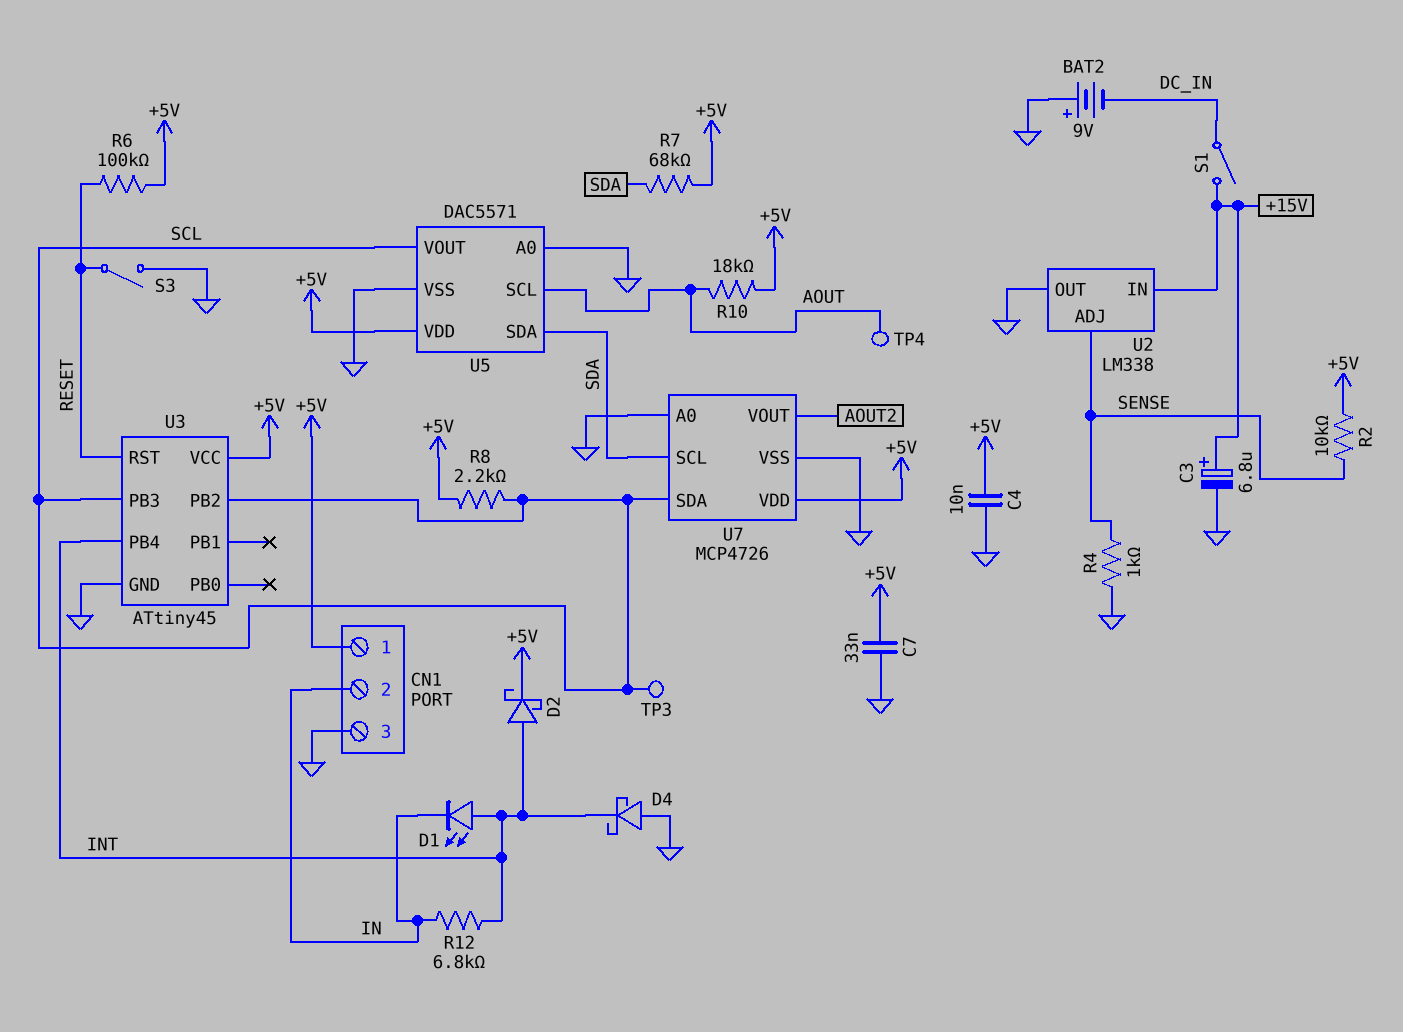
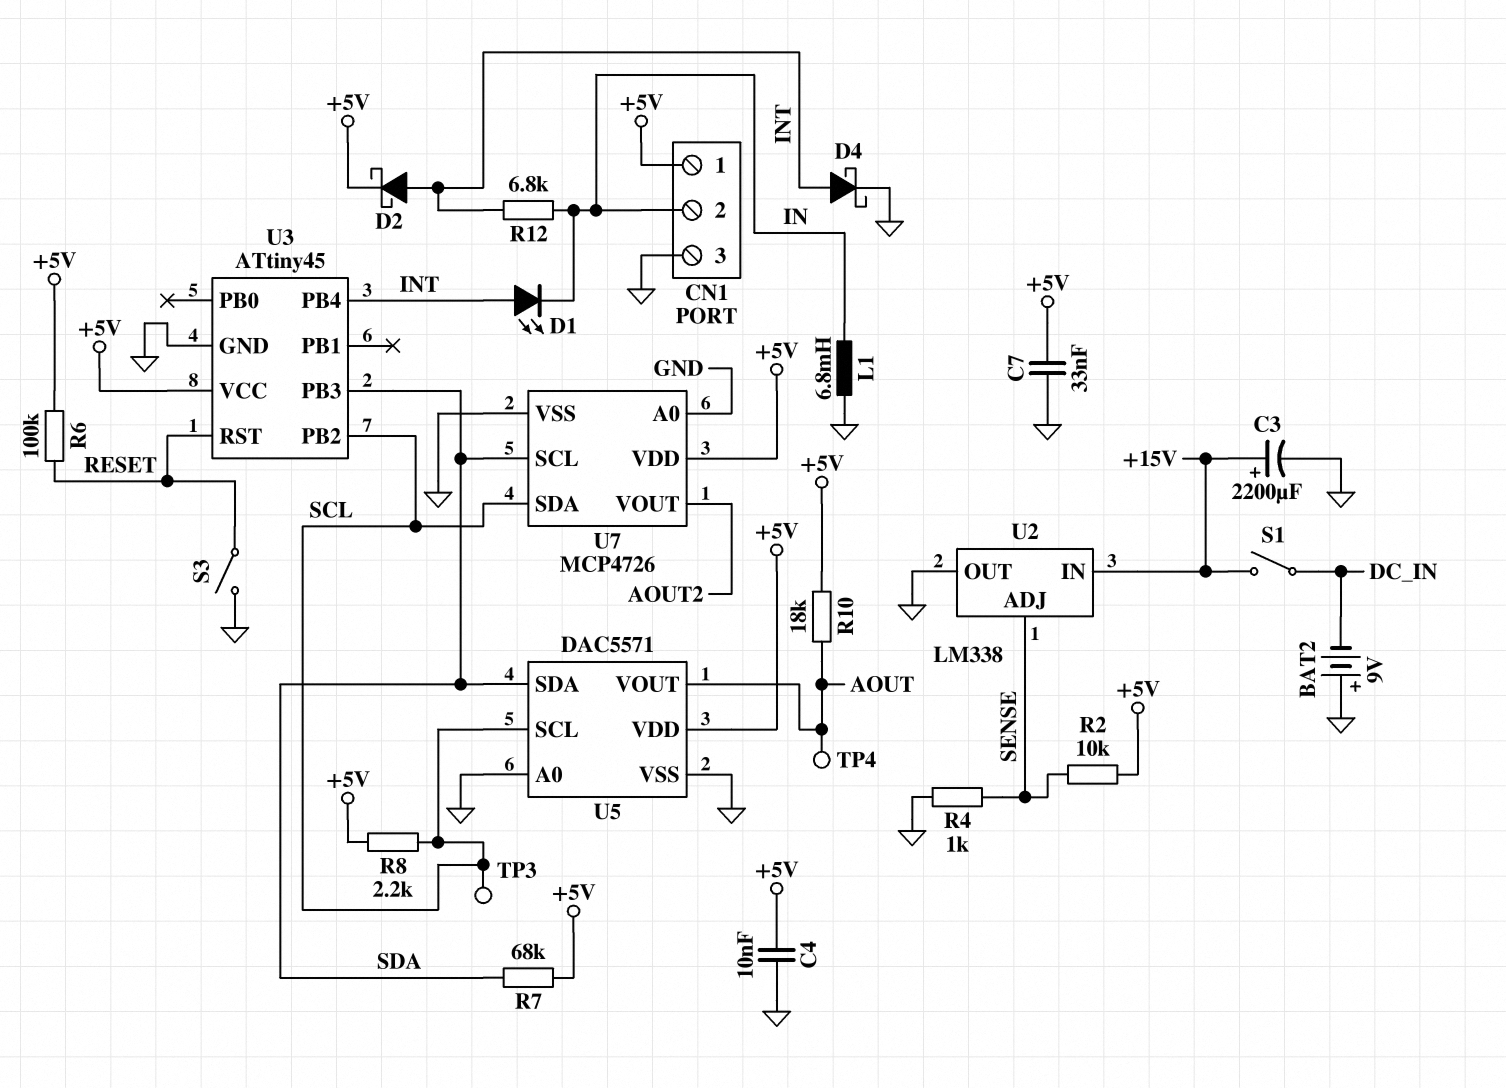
C3: 6.8uF (plus +15V, minus GND) -> 2200uF (plus +15V, minus GND)
D4: schottky (A GND, K INT) -> schottky (A INT, K GND)
L1: none -> 6.8mH (GND, IN)
U3 pin PB3: SCL -> SDA
U5 pin SCL: AOUT -> SCL
U5 pin VOUT: SCL -> AOUT

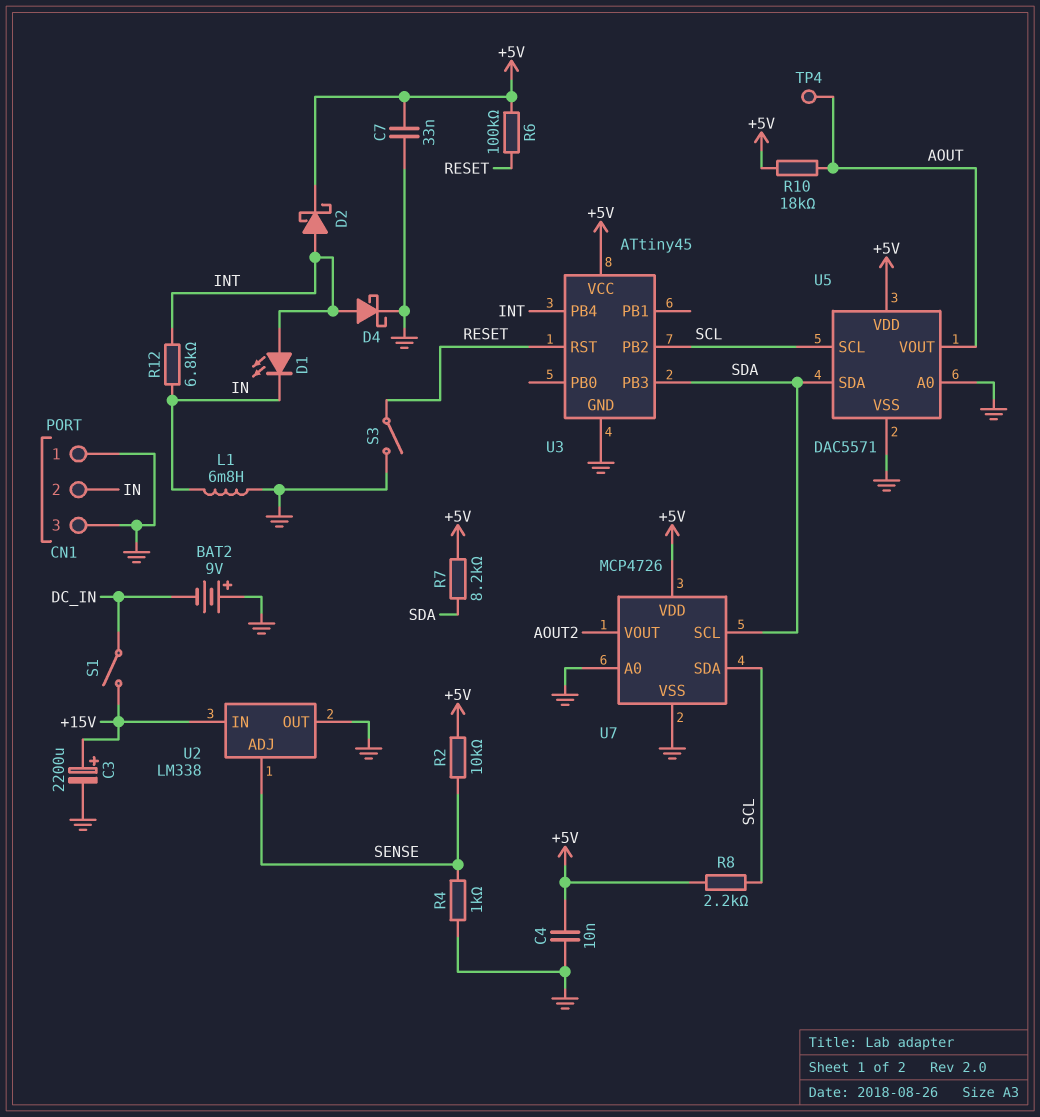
CN1 pin 1: +5V -> GND
R7: 68k (+5V, SDA) -> 8.2k (+5V, SDA)
TP3: test point (SCL) -> none

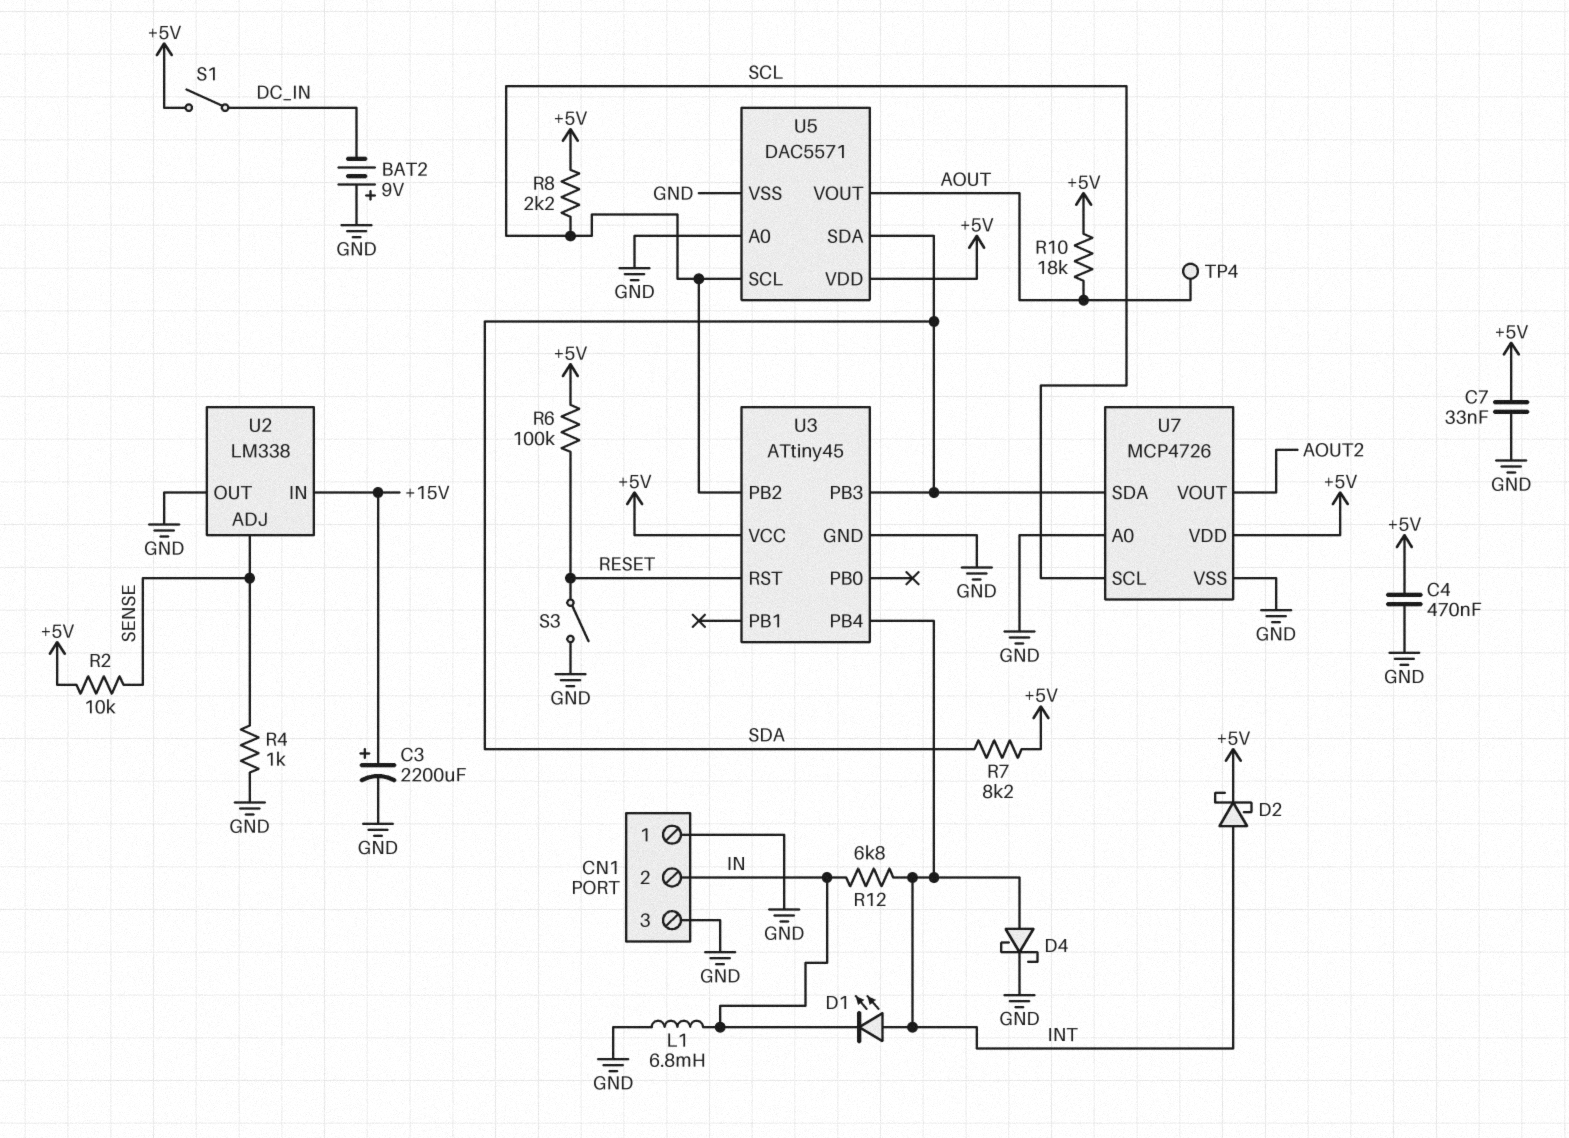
C4: 10nF (+5V, GND) -> 470nF (+5V, GND)
S1: switch (+15V, DC_IN) -> switch (+5V, DC_IN)
U7 pin SCL: SDA -> SCL
U7 pin SDA: SCL -> SDA

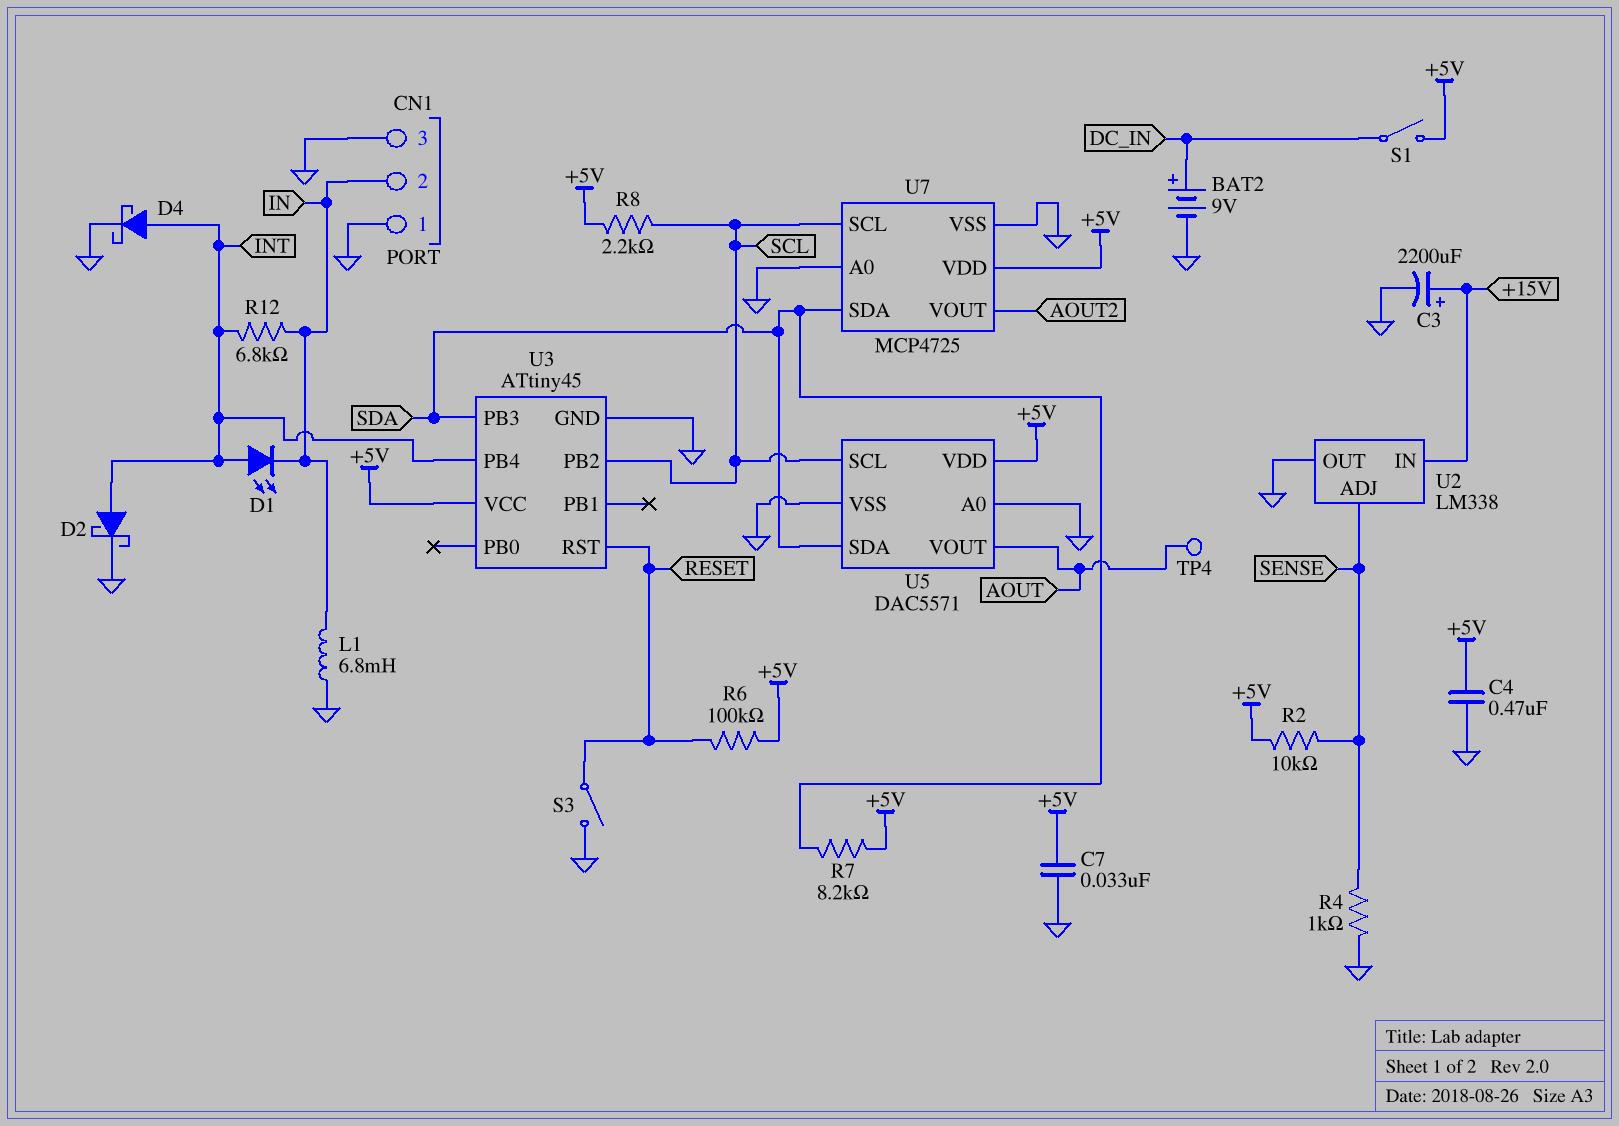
BAT2: 9V (plus GND, minus DC_IN) -> 9V (plus DC_IN, minus GND)
D2: schottky (A INT, K +5V) -> schottky (A INT, K GND)
R10: 18k (+5V, AOUT) -> none
U7: MCP4726 -> MCP4725

